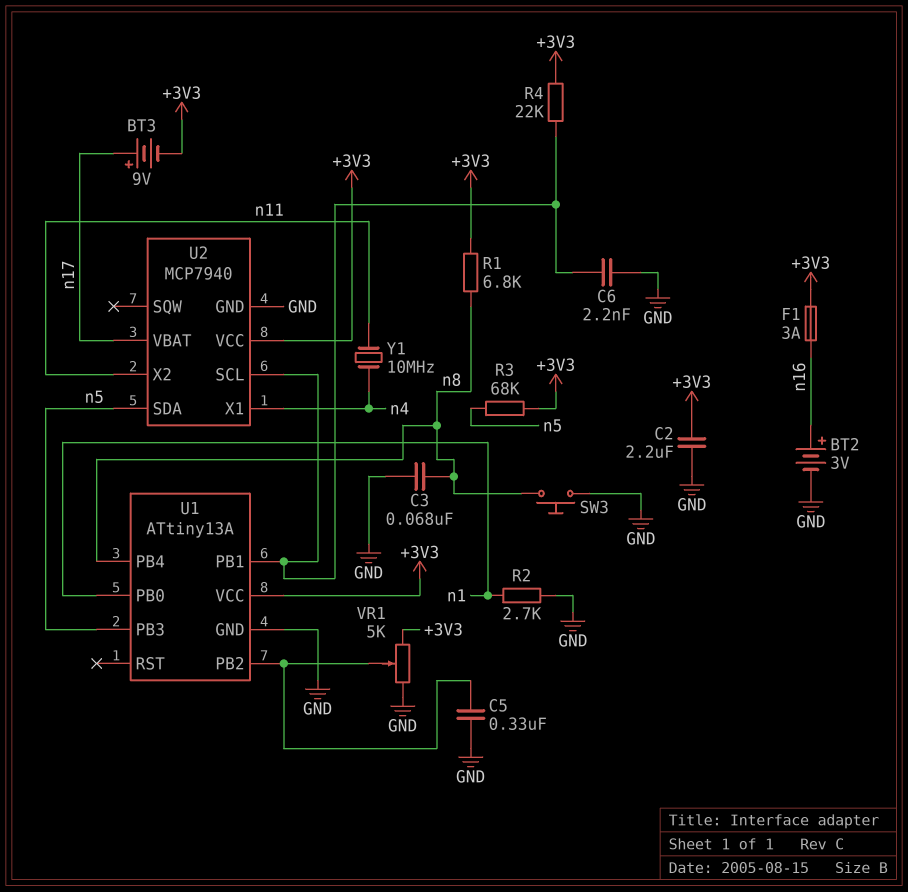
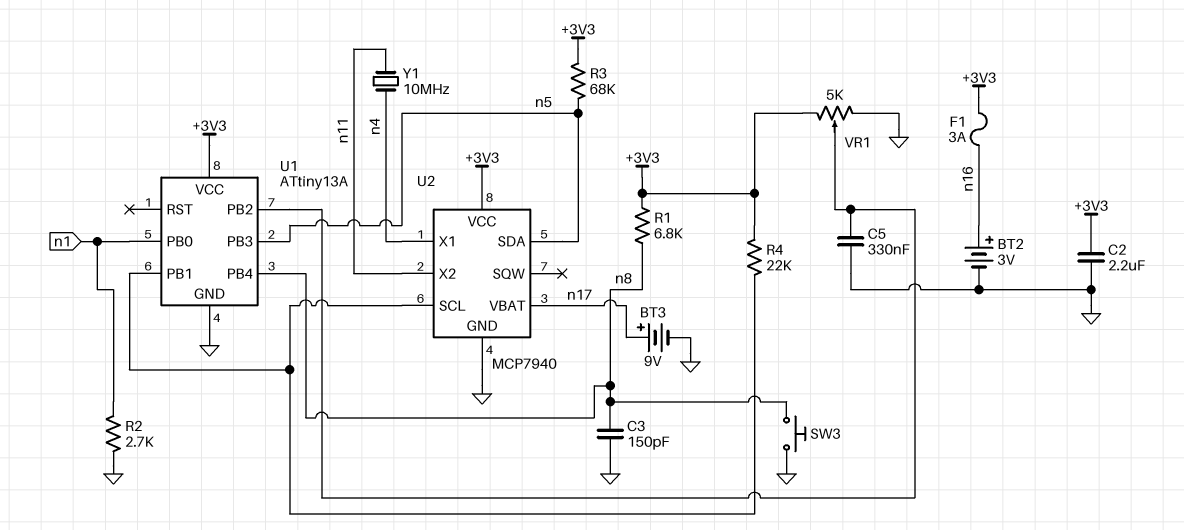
BT3: 9V (plus n17, minus +3V3) -> 9V (plus n17, minus GND)
C3: 68nF (GND, n8) -> 150pF (GND, n8)
C6: 2.2nF (GND, U1/PB1) -> none

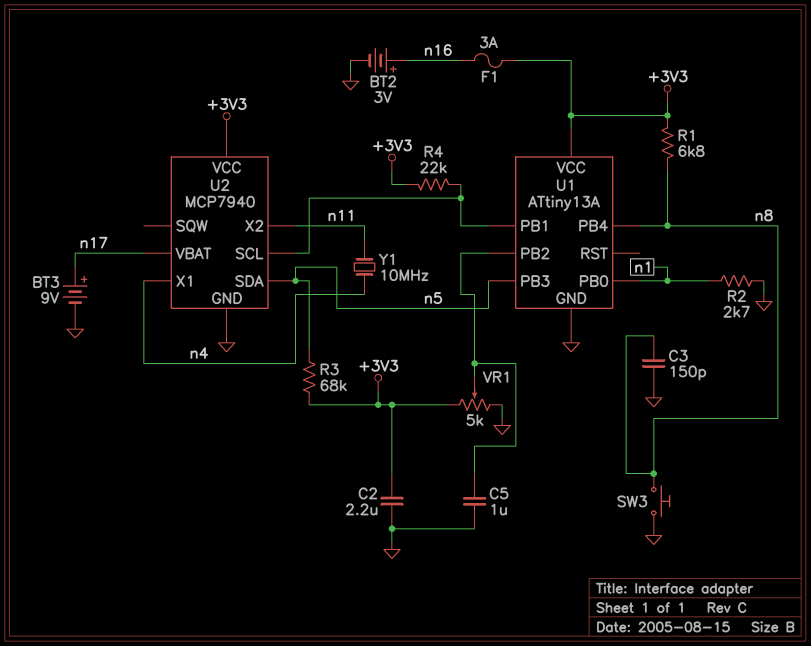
C5: 330nF (GND, U1/PB2) -> 1uF (GND, U1/PB2)

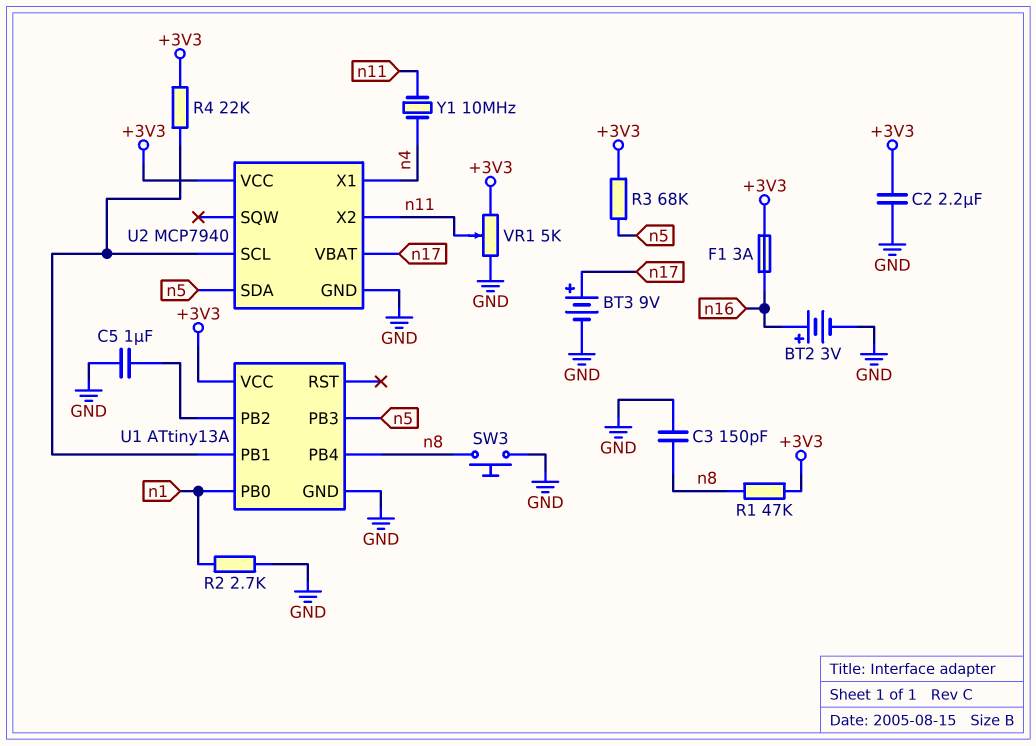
R1: 6.8k (+3V3, n8) -> 47k (+3V3, n8)
VR1: 5k (+3V3, GND, wiper U1/PB2) -> 5k (+3V3, GND, wiper n11)

